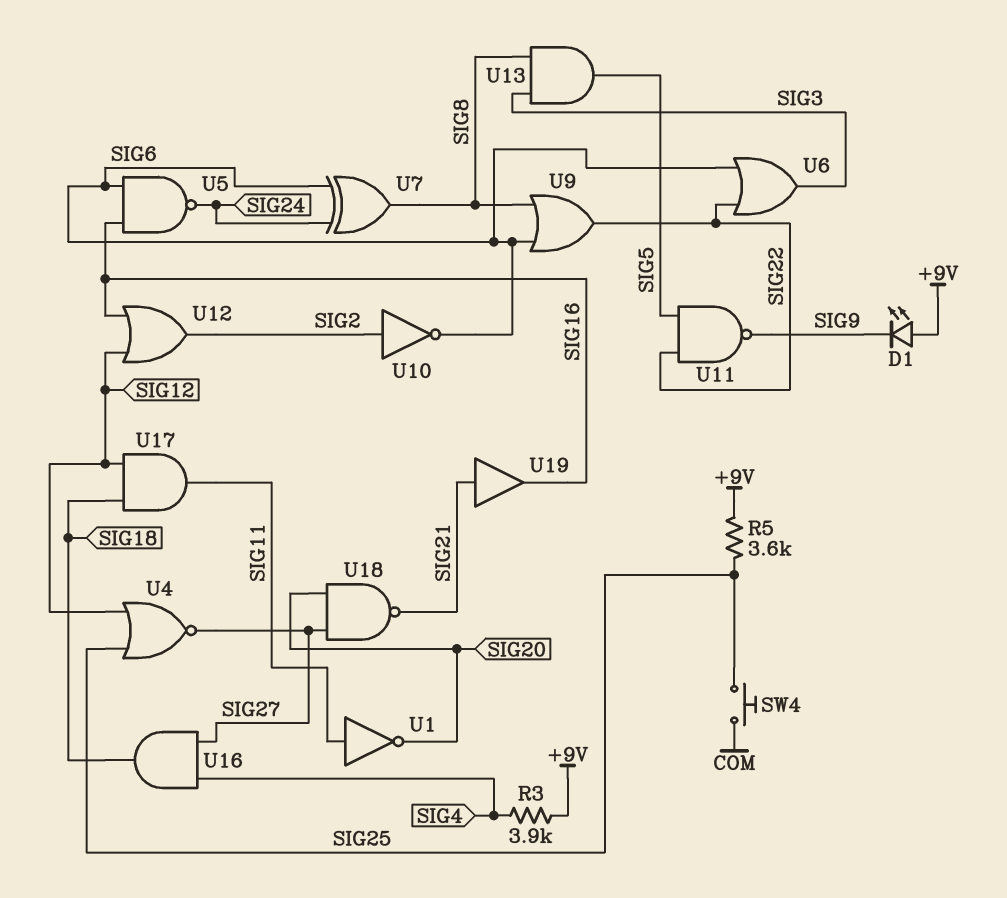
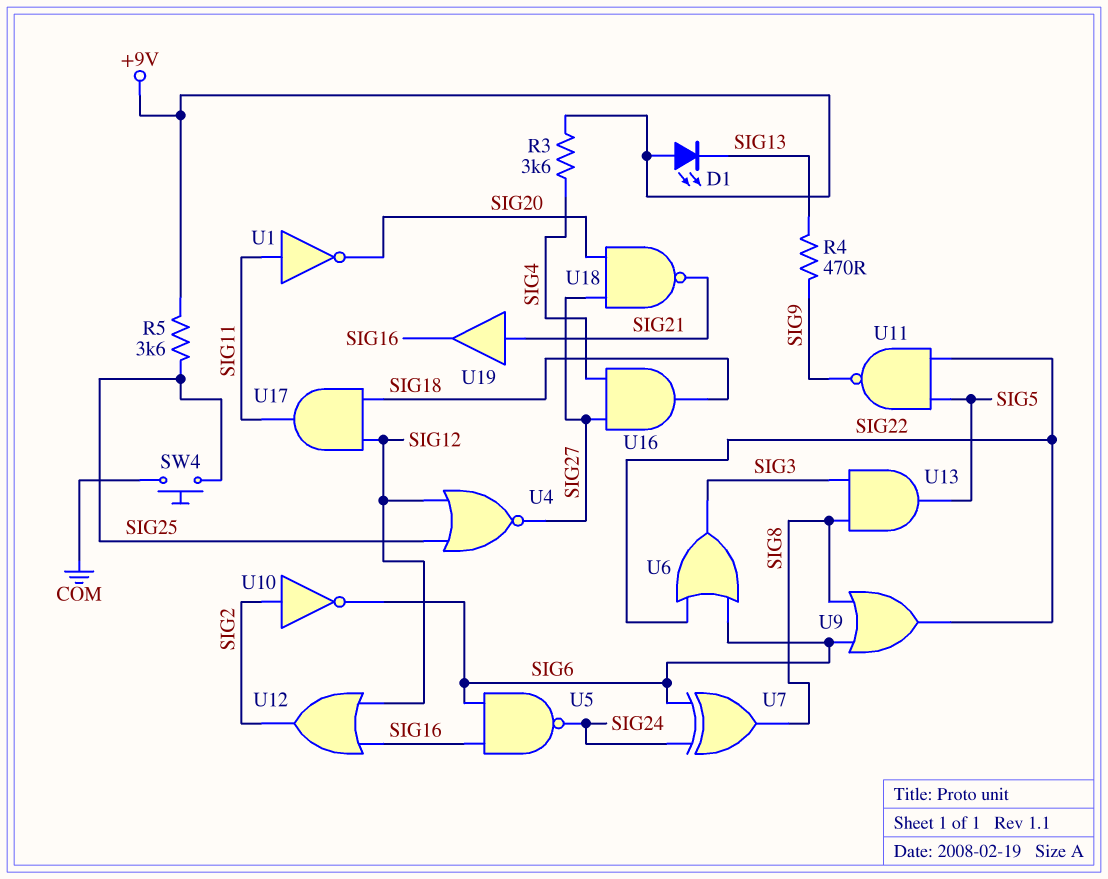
D1: LED (A +9V, K SIG9) -> LED (A +9V, K SIG13)
R3: 3.9k (+9V, SIG4) -> 3.6k (+9V, SIG4)
R4: none -> 470 (SIG9, SIG13)

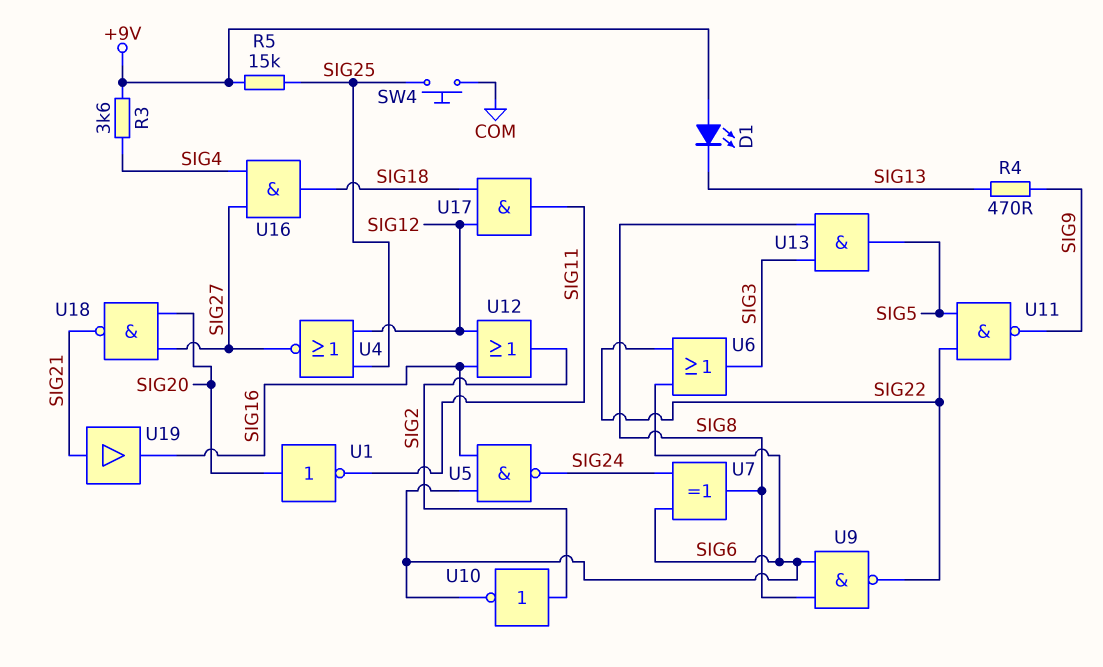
R5: 3.6k (+9V, SIG25) -> 15k (+9V, SIG25)
U1: NOT (in SIG11, out SIG20) -> NOT (in SIG20, out SIG11)
U9: OR (in SIG6, in SIG8, out SIG22) -> NAND (in SIG6, in SIG8, out SIG22)

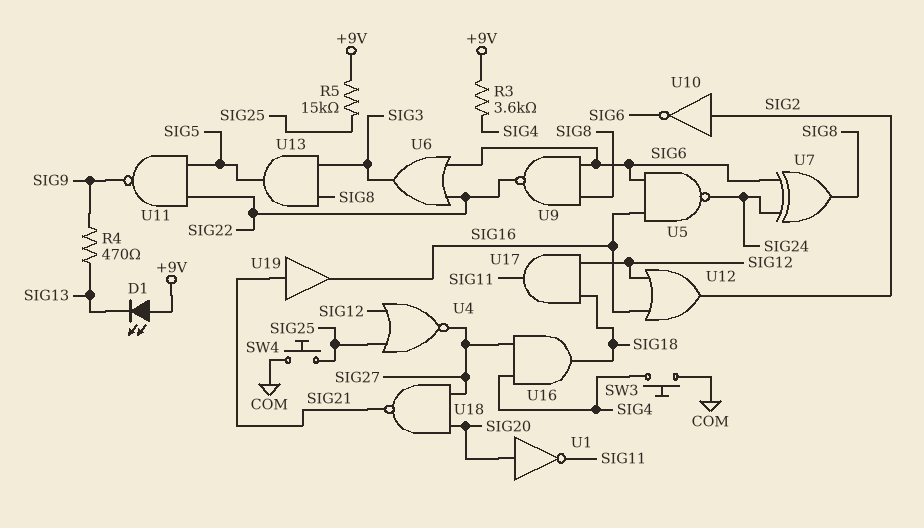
SW3: none -> button (COM, SIG4)

